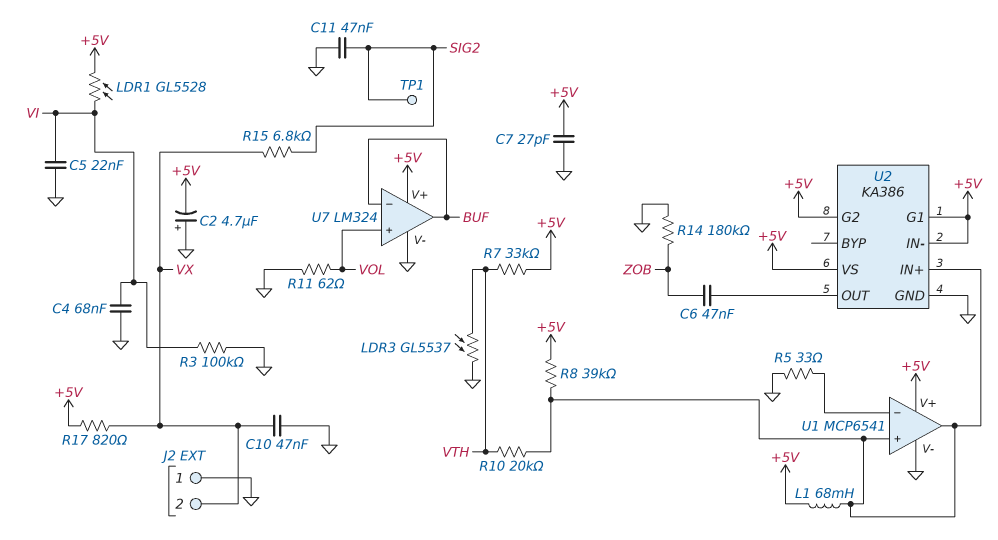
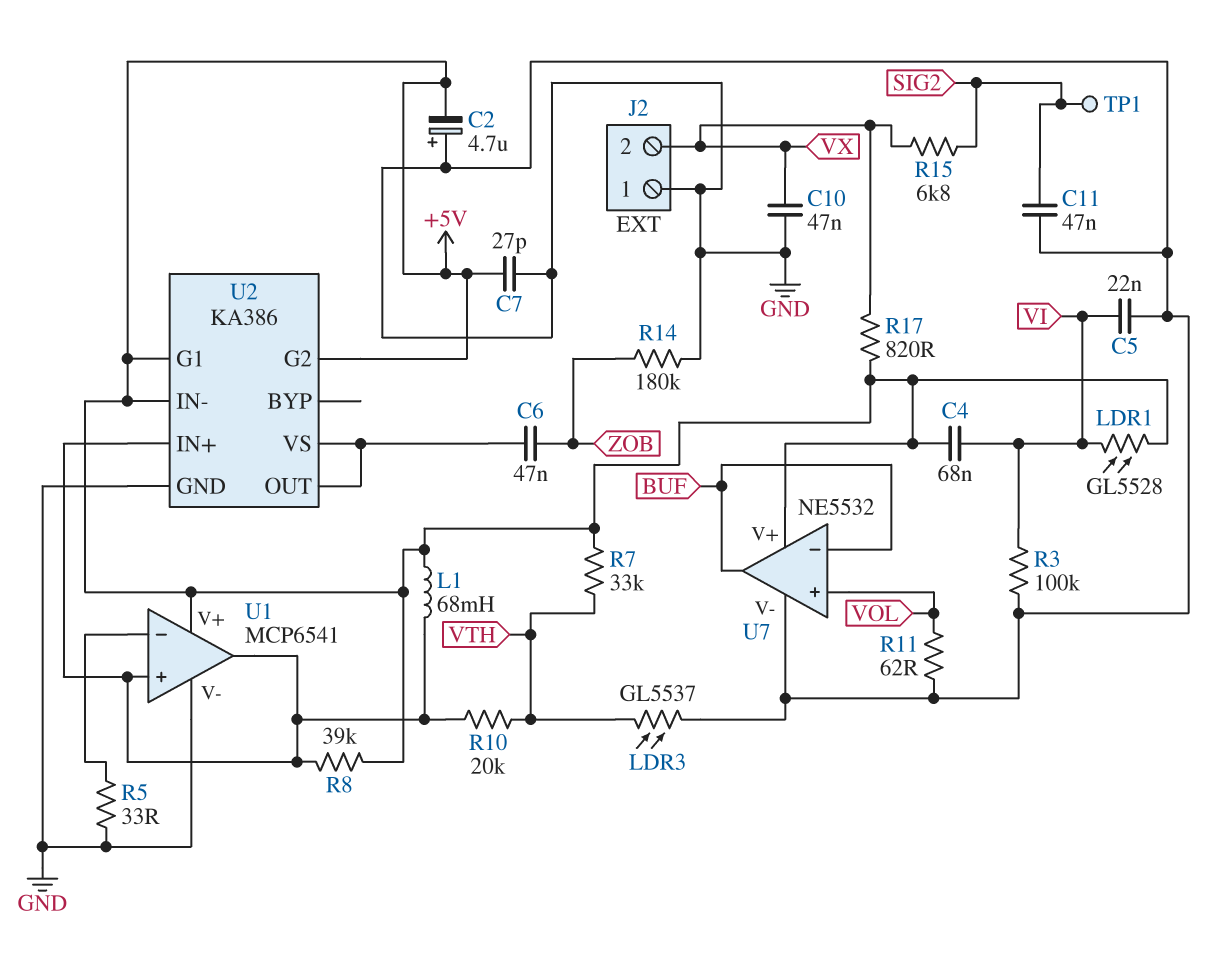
C4: 68nF (GND, VI) -> 68nF (+5V, VI)
U2 pin VS: +5V -> U2/OUT
U7: LM324 -> NE5532

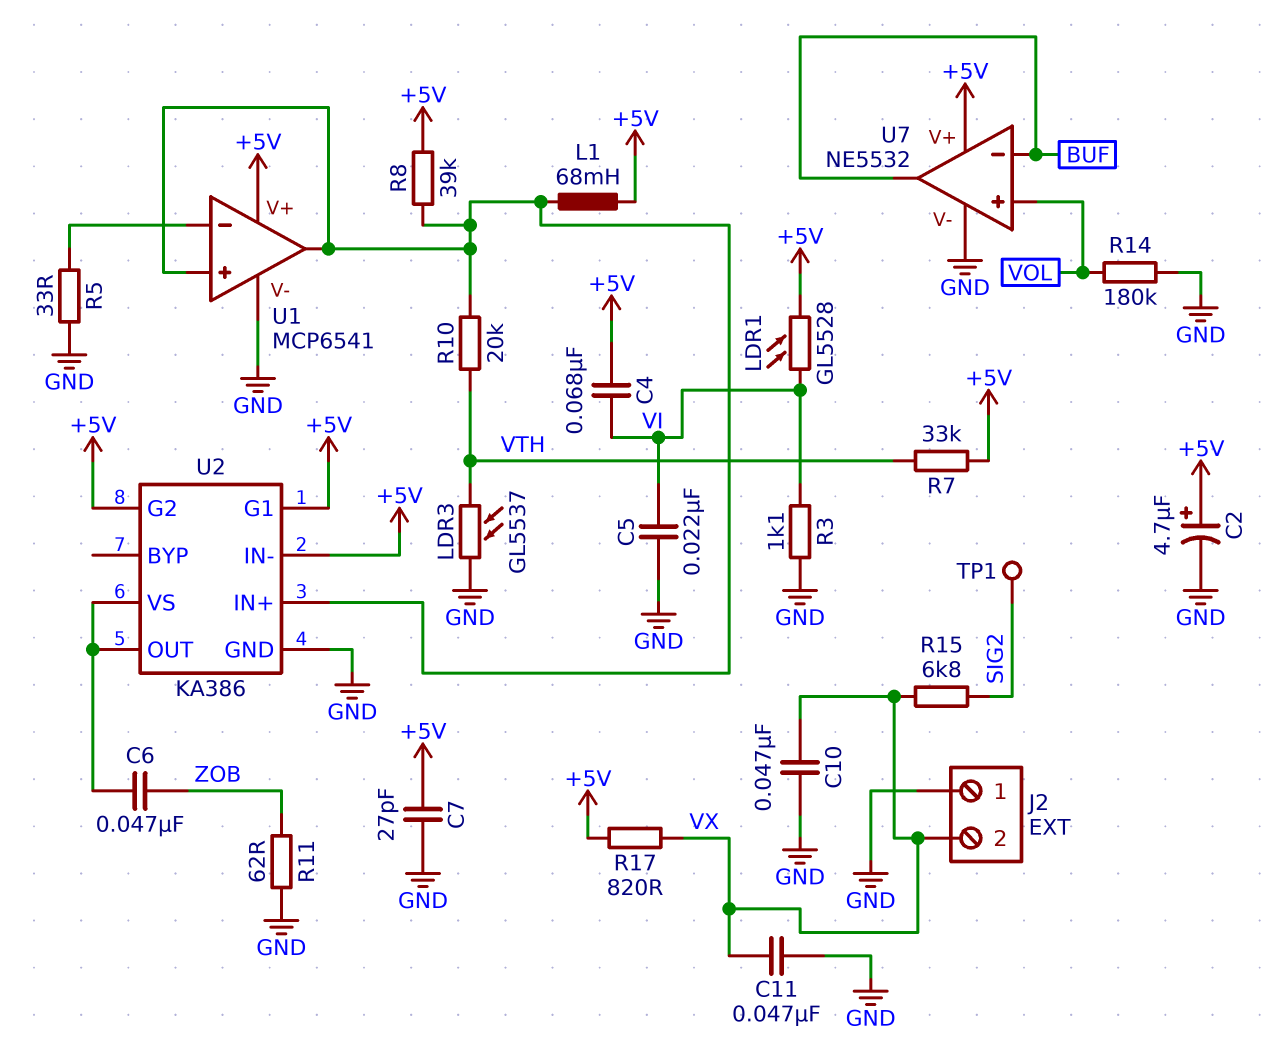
C2: 4.7uF (plus GND, minus +5V) -> 4.7uF (plus +5V, minus GND)
C11: 47nF (GND, SIG2) -> 47nF (GND, VX)
R3: 100k (GND, VI) -> 1.1k (GND, VI)
R11: 62 (GND, VOL) -> 62 (GND, ZOB)
R14: 180k (GND, ZOB) -> 180k (GND, VOL)

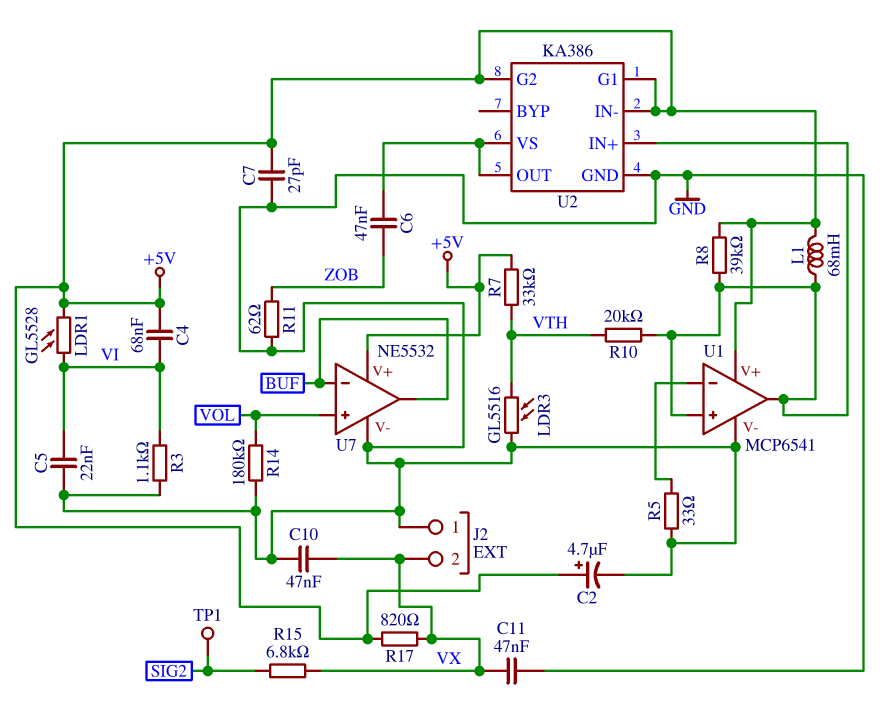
LDR3: GL5537 (GND, VTH) -> GL5516 (GND, VTH)

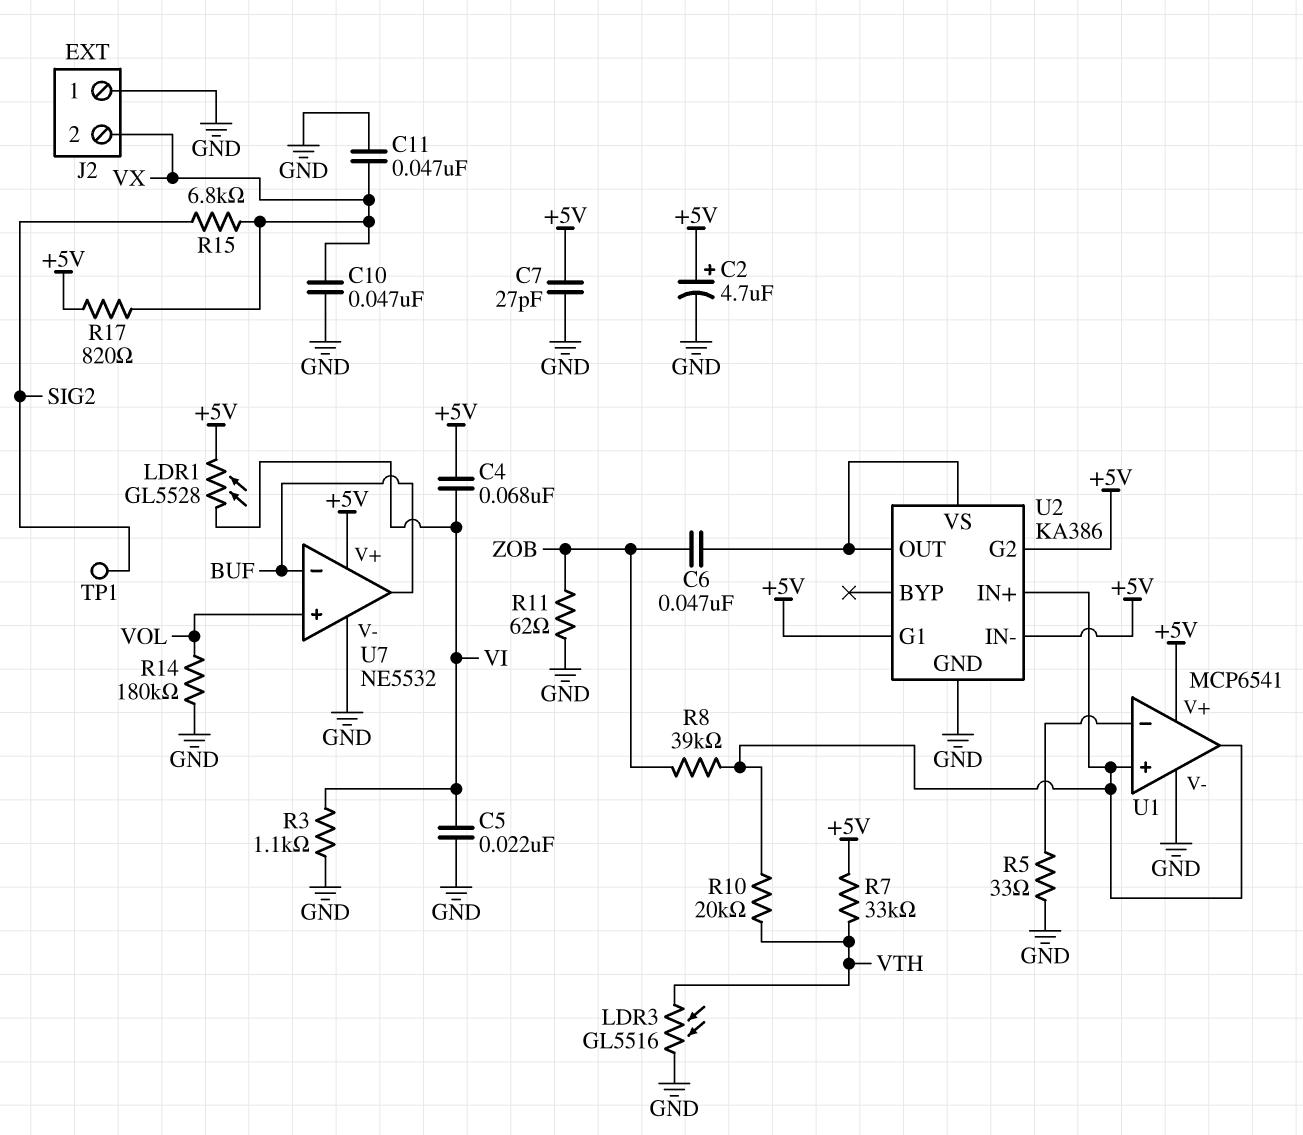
L1: 68mH (+5V, U1/in+) -> none
R8: 39k (+5V, U1/in+) -> 39k (U1/in+, ZOB)

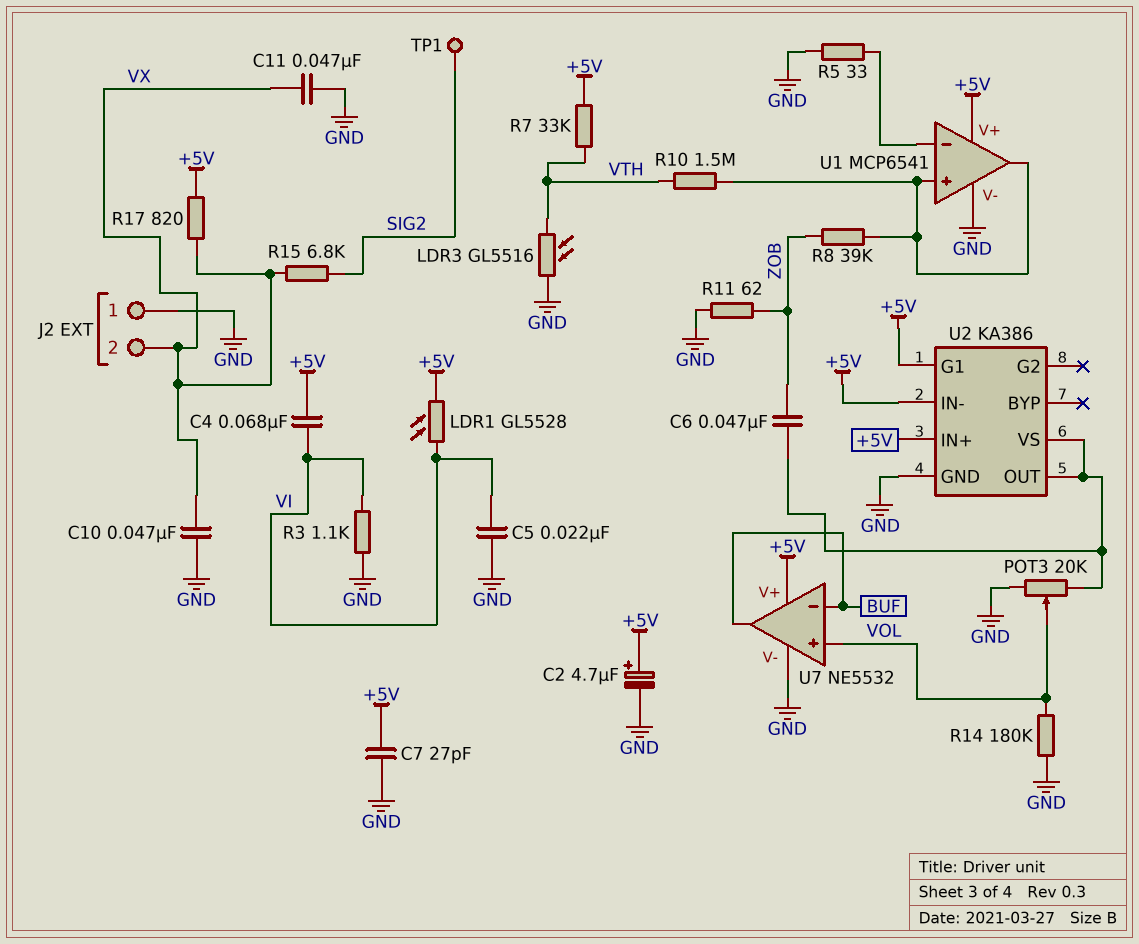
POT3: none -> 20k (GND, U2/OUT, wiper VOL)
R10: 20k (U1/in+, VTH) -> 1.5M (U1/in+, VTH)
U2 pin G2: +5V -> none
U2 pin IN+: U1/in+ -> +5V

